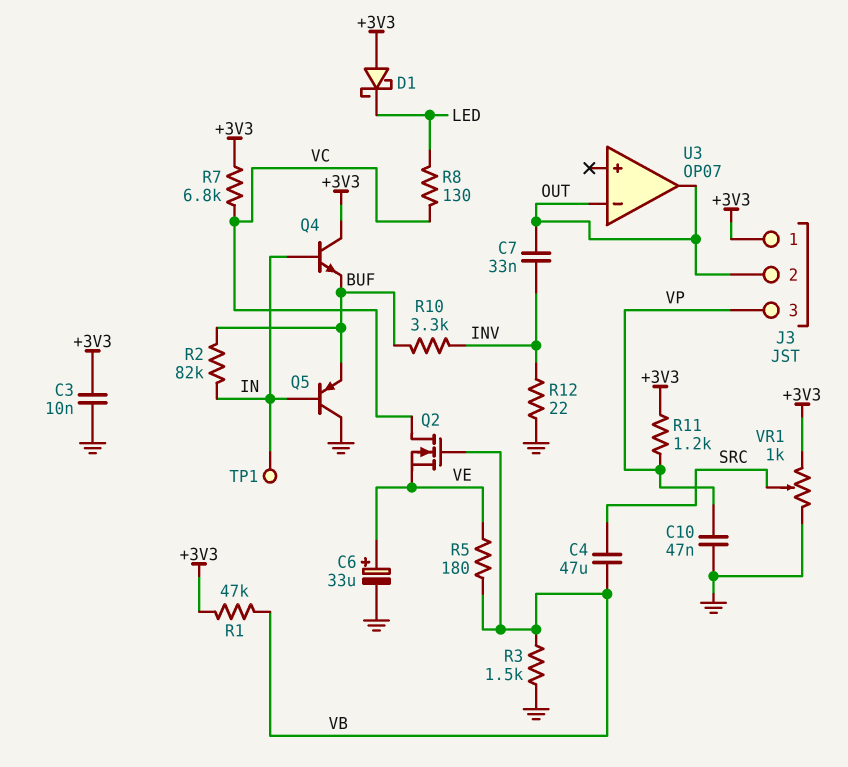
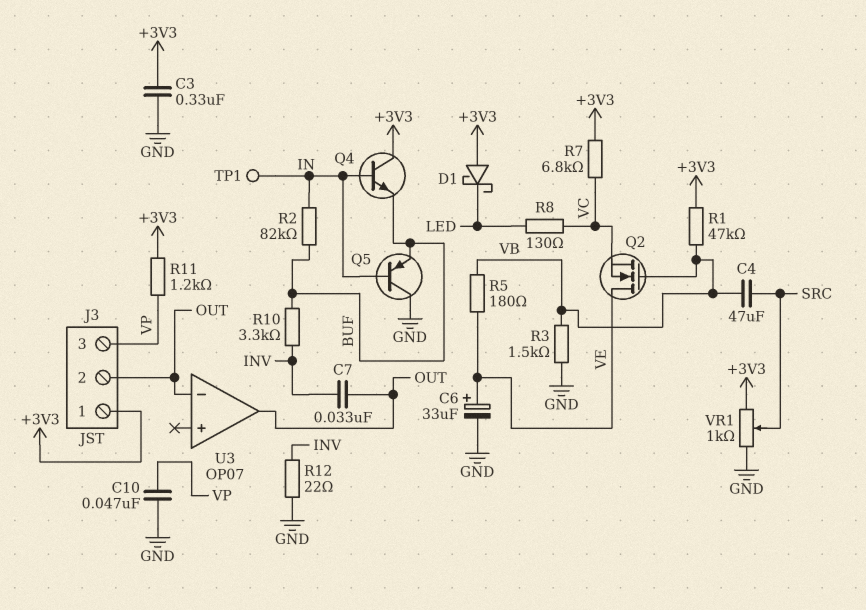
C3: 10nF (+3V3, GND) -> 330nF (+3V3, GND)
Q2: NMOS (G VB, D VC, S VE) -> NMOS (G VB, D VE, S VC)

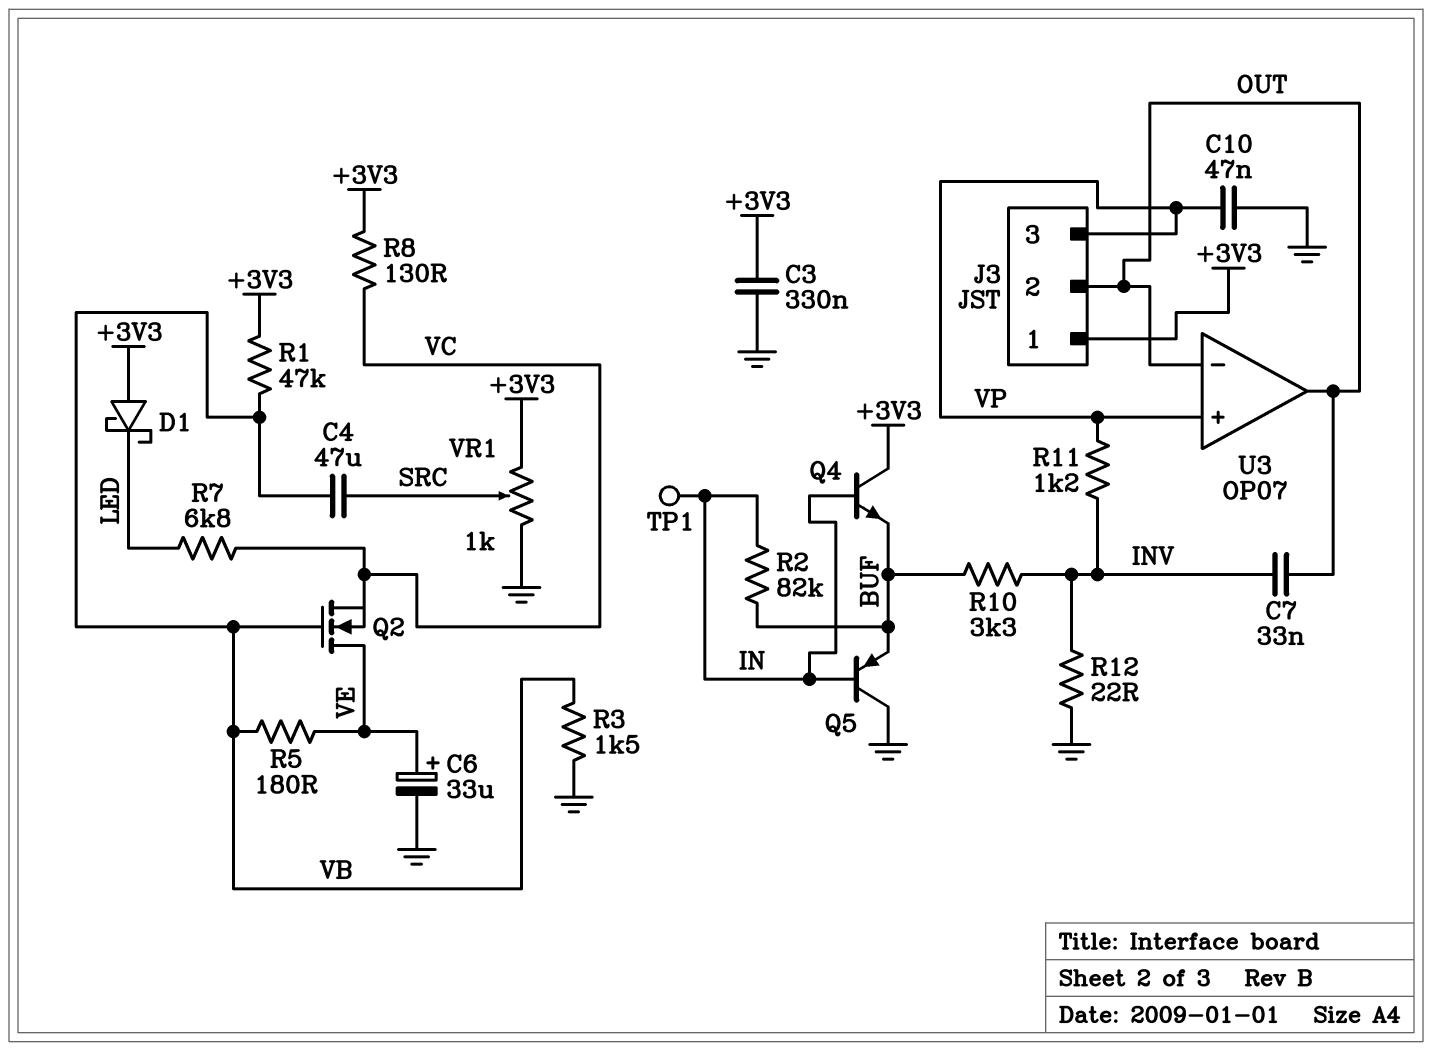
R7: 6.8k (+3V3, VC) -> 6.8k (LED, VC)
R8: 130 (LED, VC) -> 130 (+3V3, VC)
R11: 1.2k (+3V3, VP) -> 1.2k (INV, VP)
U3 pin in+: none -> VP

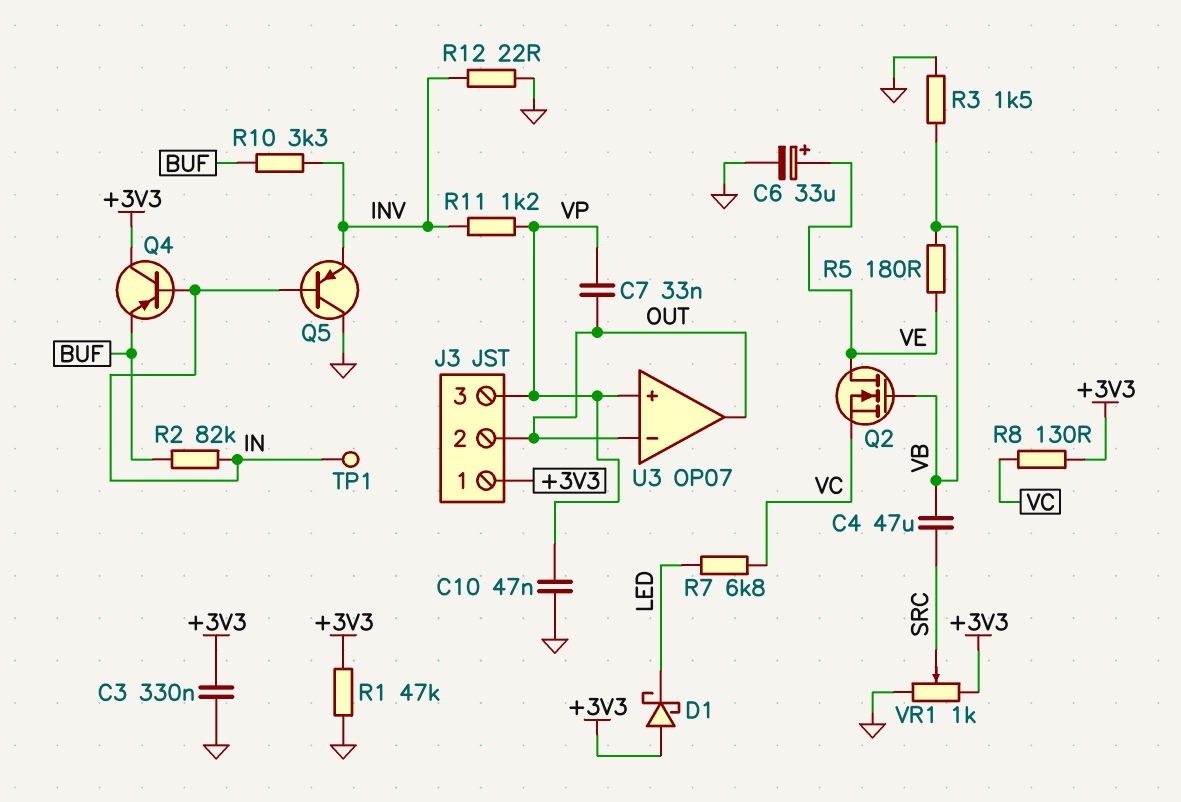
C7: 33nF (INV, OUT) -> 33nF (OUT, VP)
Q4: NPN (B IN, C +3V3, E BUF) -> PNP (B IN, C +3V3, E BUF)
Q5: PNP (B IN, C GND, E BUF) -> PNP (B IN, C GND, E INV)
R1: 47k (+3V3, VB) -> 47k (+3V3, GND)

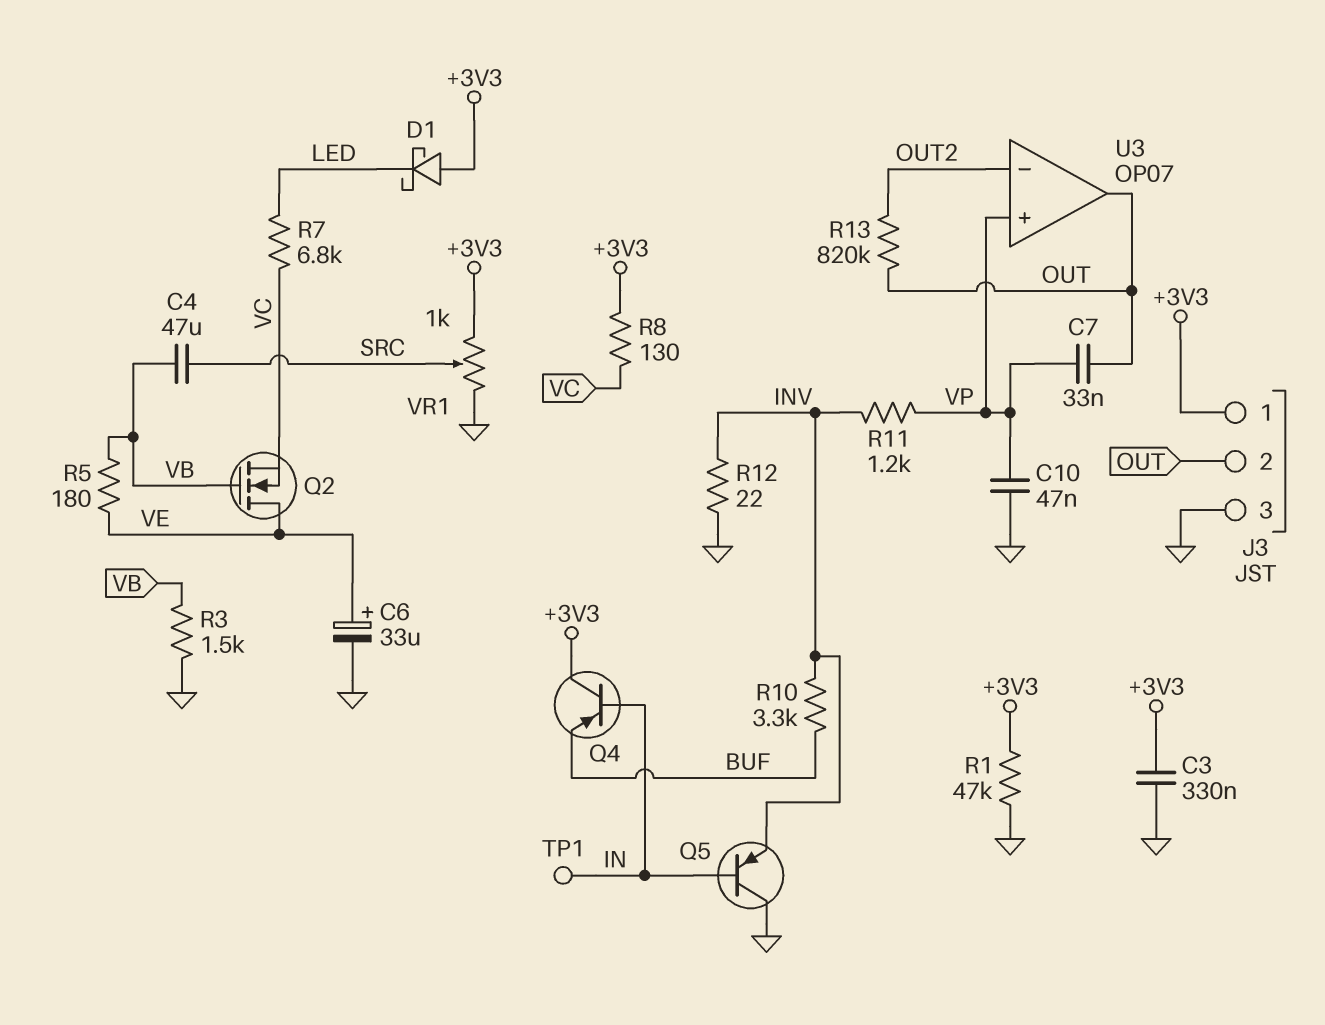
J3 pin 3: VP -> GND
R2: 82k (BUF, IN) -> none
R13: none -> 820k (OUT, OUT2)
U3 pin in-: OUT -> OUT2

